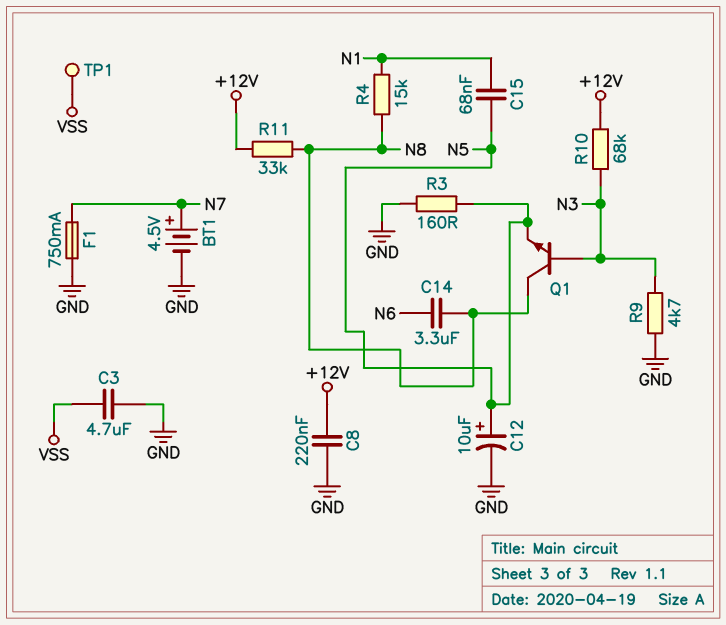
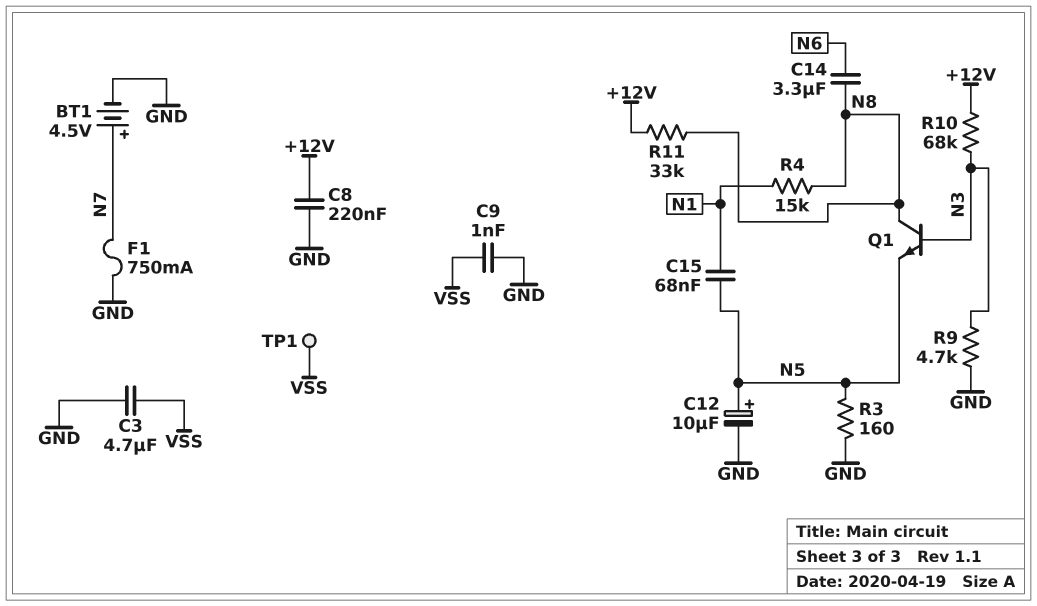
C9: none -> 1nF (GND, VSS)

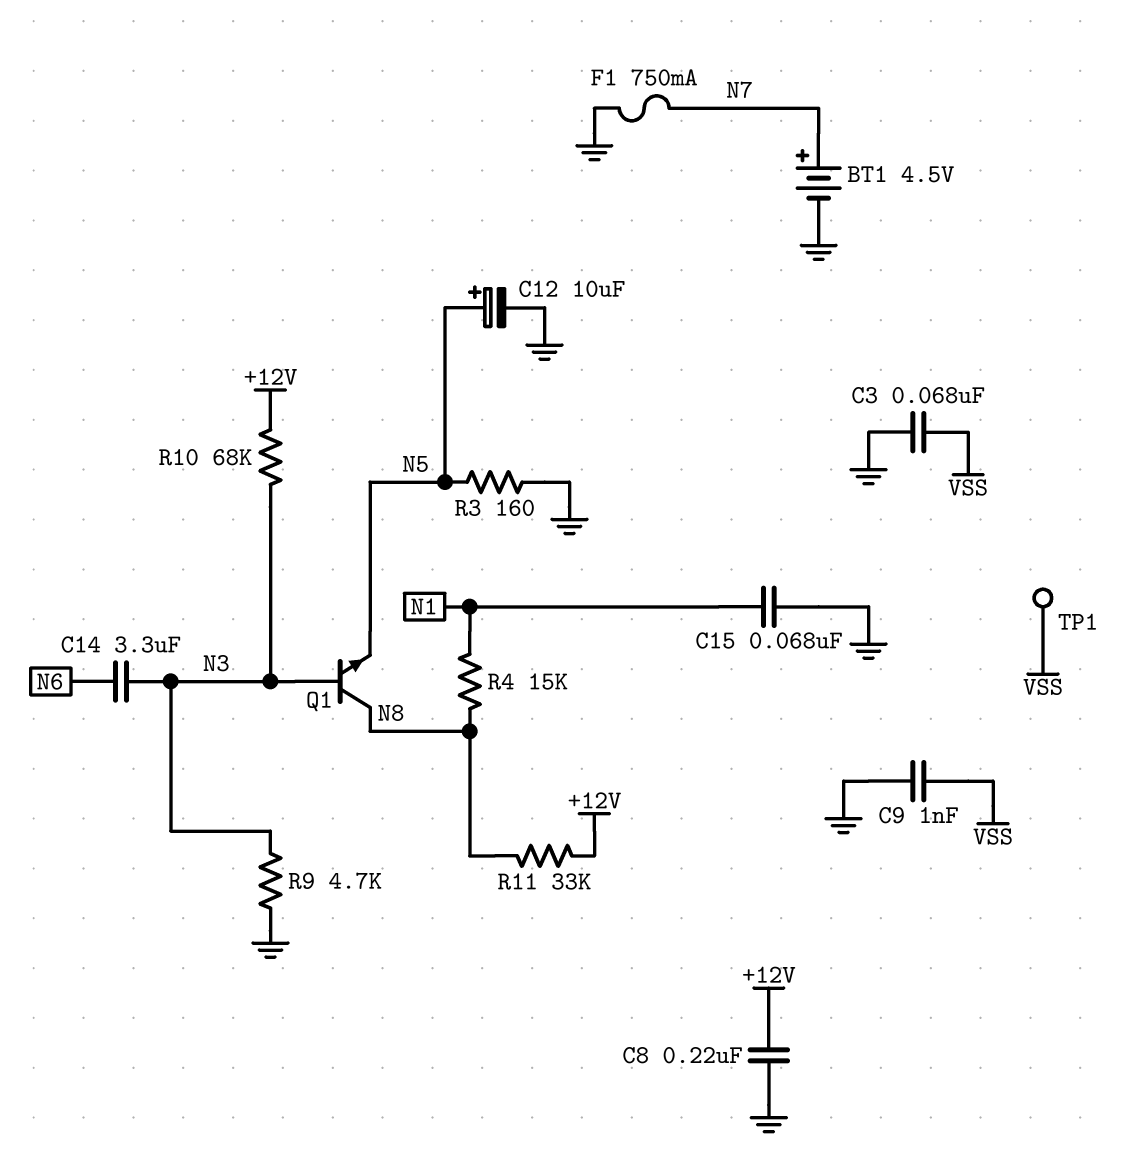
C3: 4.7uF (GND, VSS) -> 68nF (GND, VSS)
C14: 3.3uF (N6, N8) -> 3.3uF (N3, N6)
C15: 68nF (N1, N5) -> 68nF (GND, N1)

